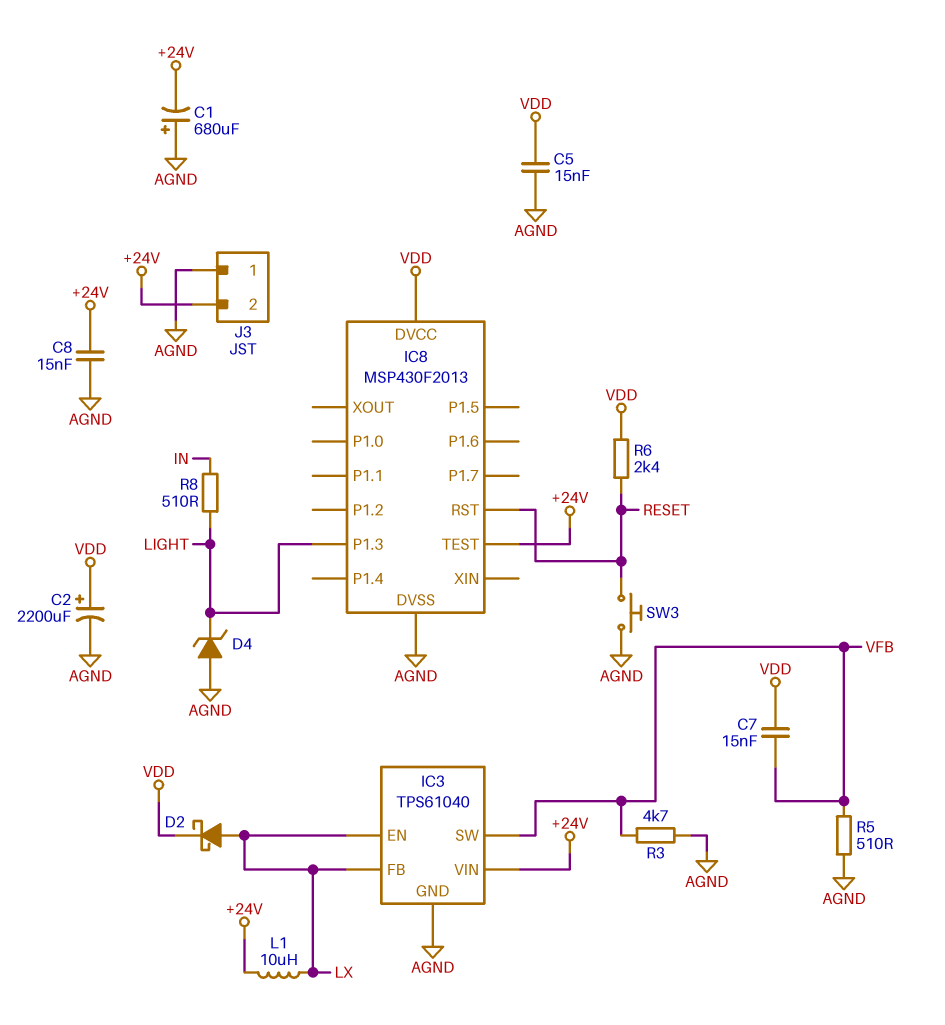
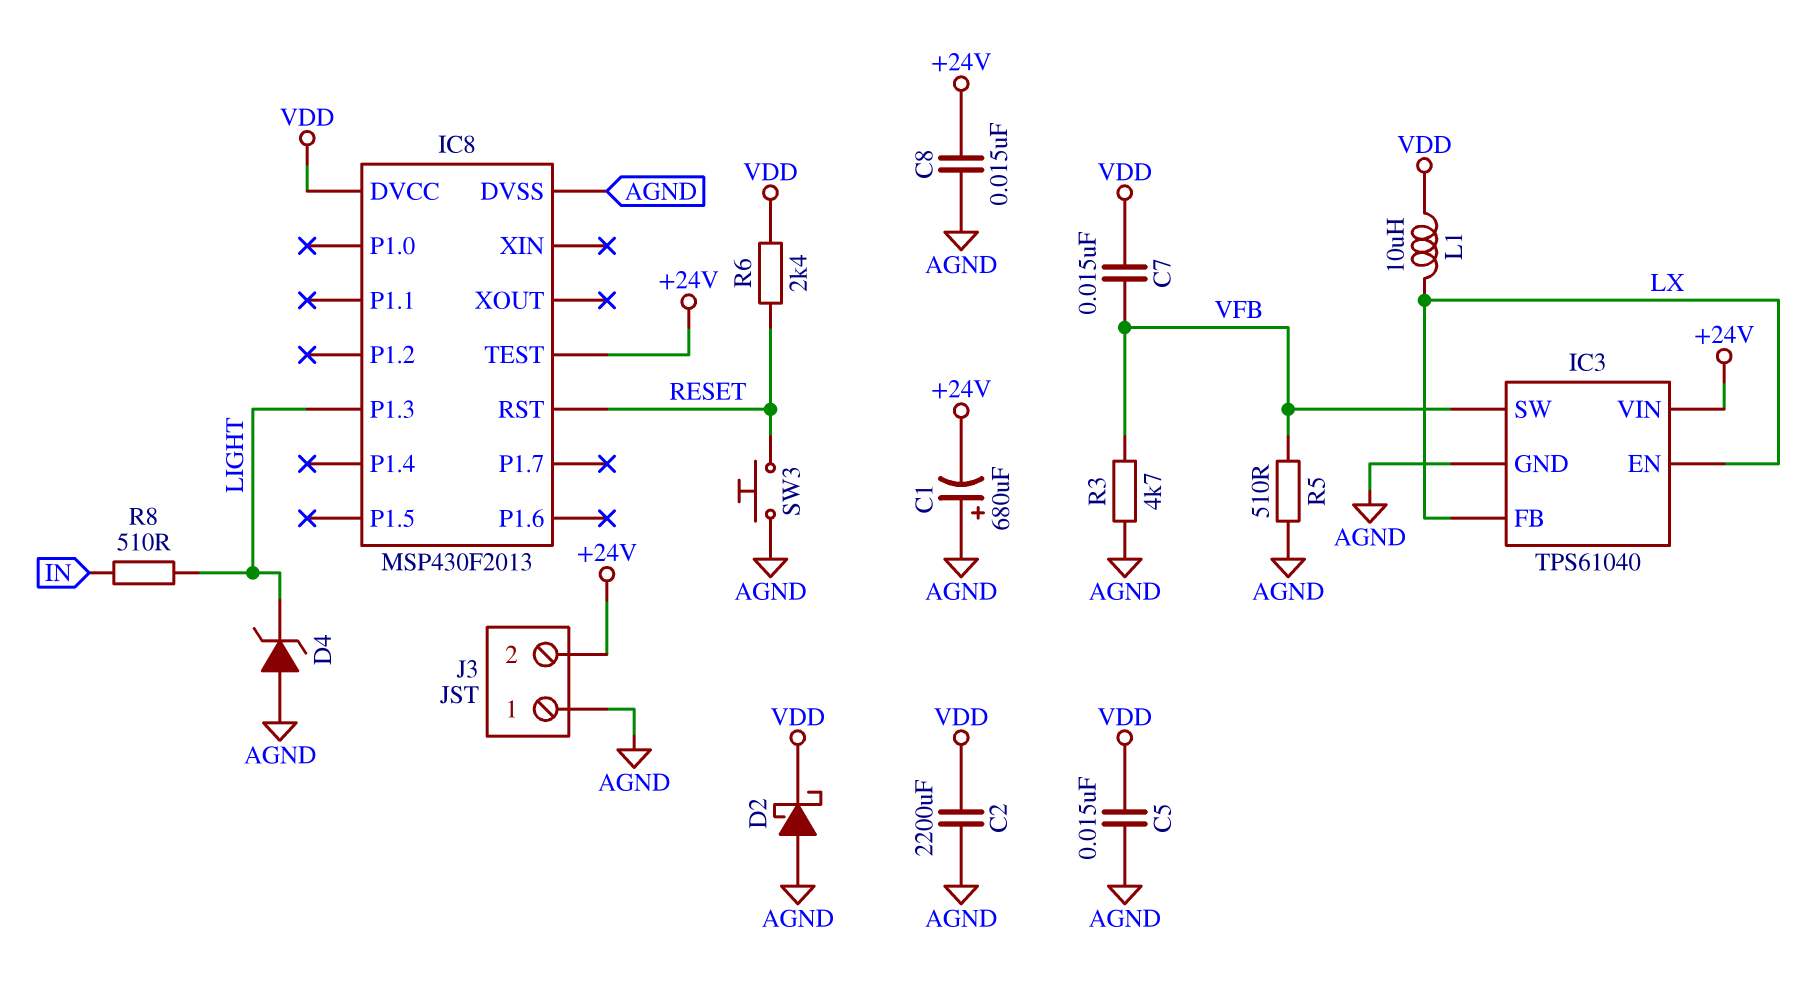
C2: 2200uF (plus VDD, minus AGND) -> 2200uF (AGND, VDD)
D2: schottky (A LX, K VDD) -> schottky (A AGND, K VDD)
L1: 10uH (+24V, LX) -> 10uH (LX, VDD)

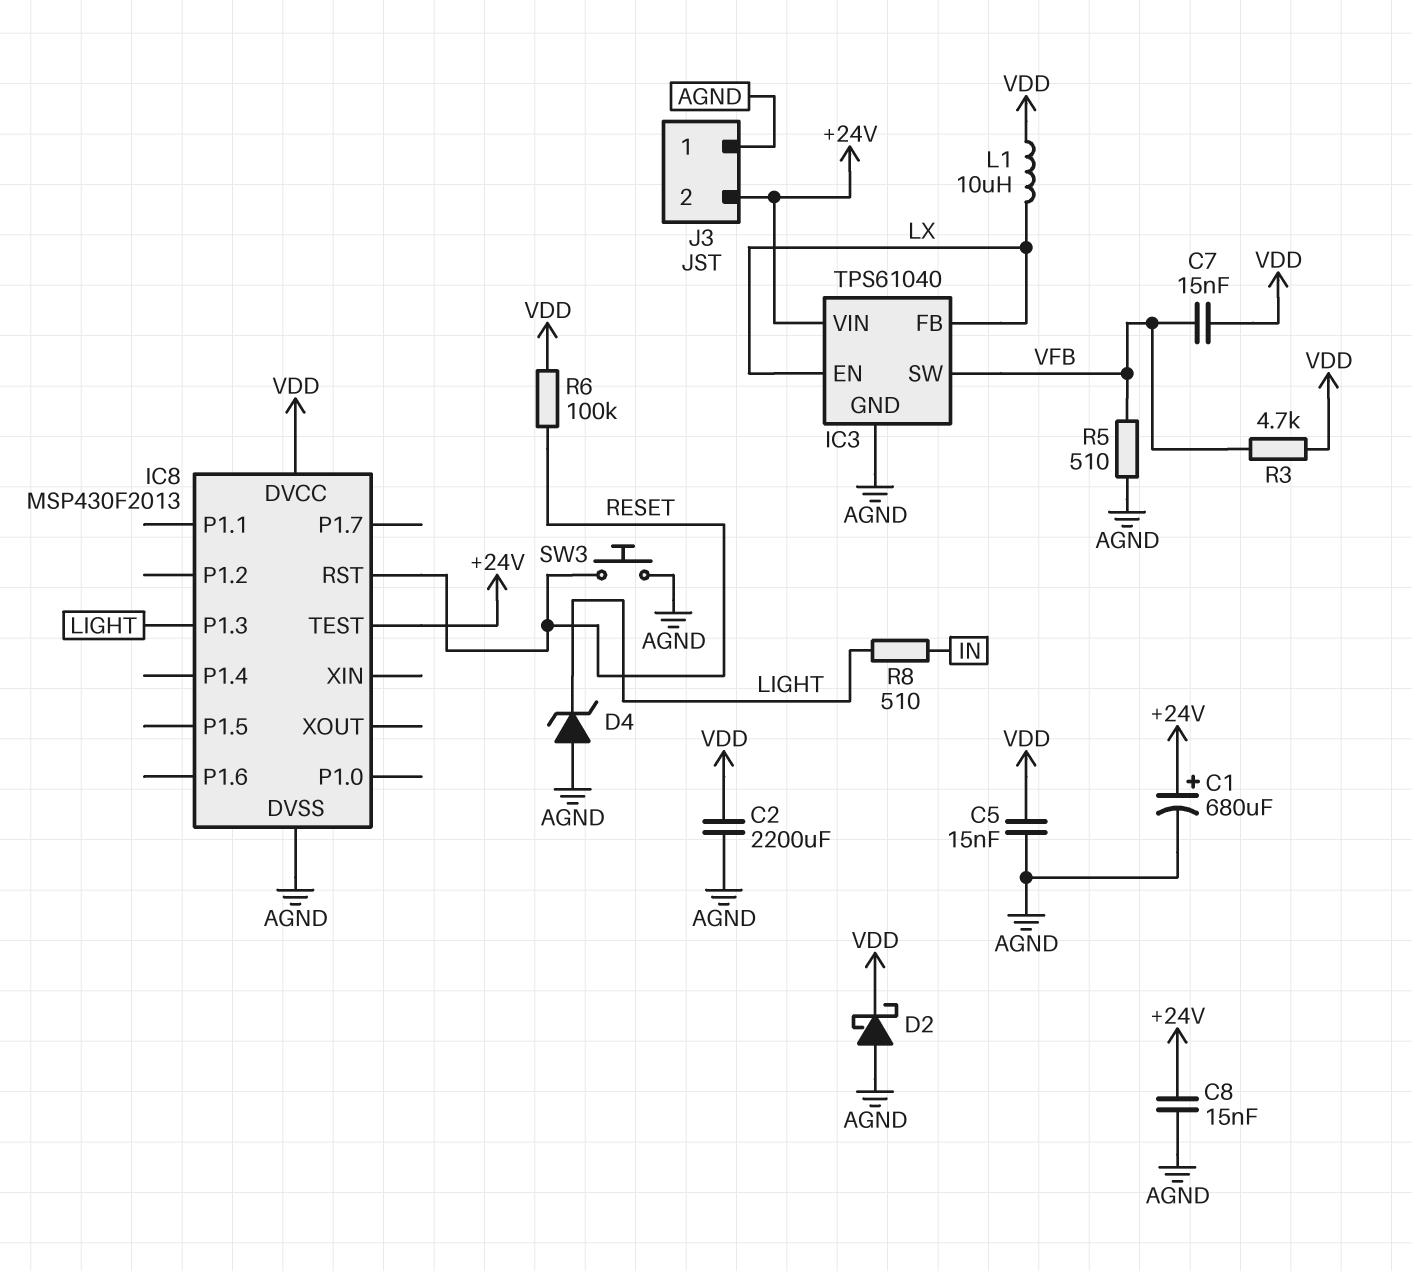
C1: 680uF (plus AGND, minus +24V) -> 680uF (plus +24V, minus AGND)
R3: 4.7k (AGND, VFB) -> 4.7k (VDD, VFB)
R6: 2.4k (RESET, VDD) -> 100k (RESET, VDD)

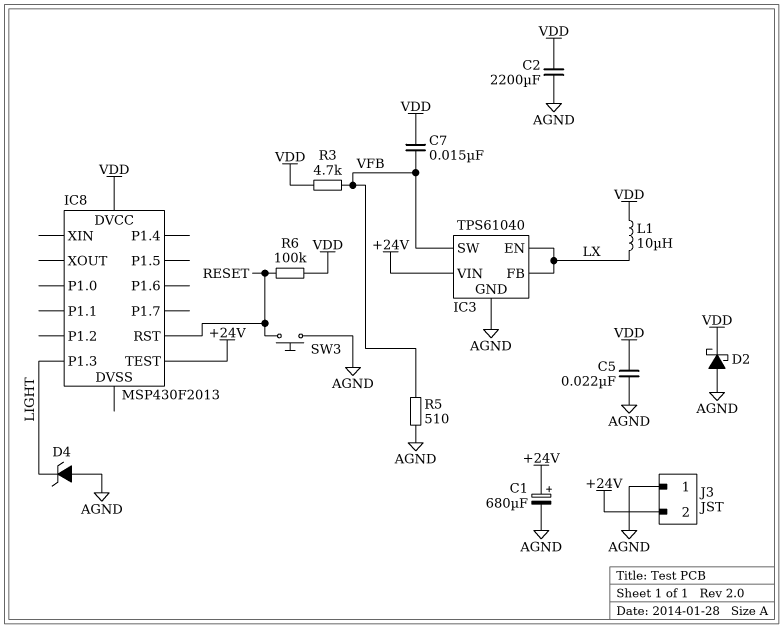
C5: 15nF (AGND, VDD) -> 22nF (AGND, VDD)
C8: 15nF (+24V, AGND) -> none
IC8 pin DVSS: AGND -> none
R8: 510 (IN, LIGHT) -> none

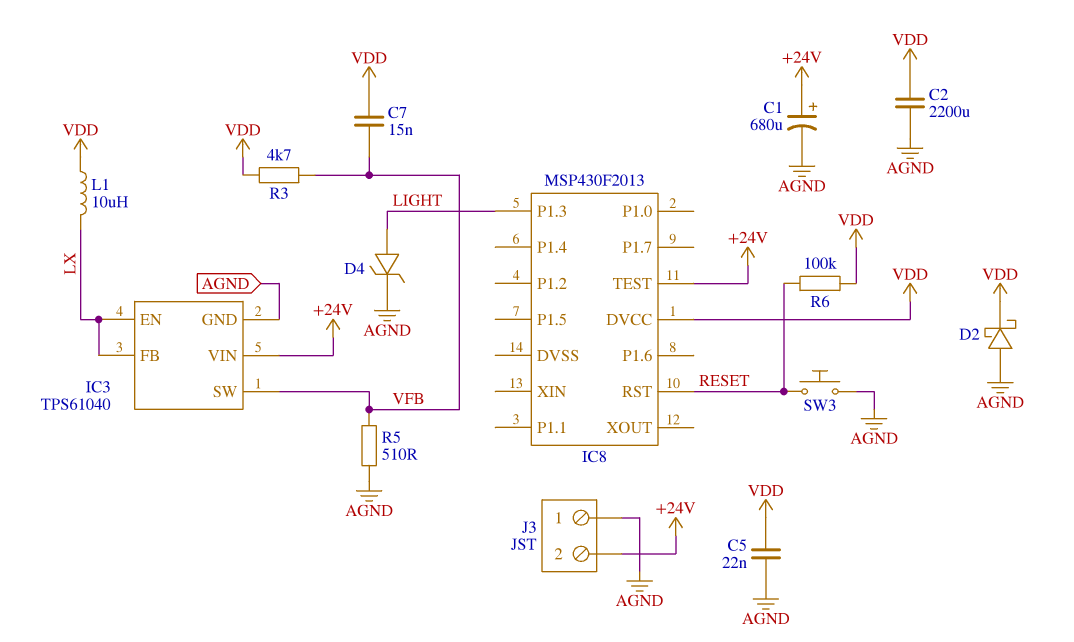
D4: zener (A AGND, K LIGHT) -> zener (A LIGHT, K AGND)

